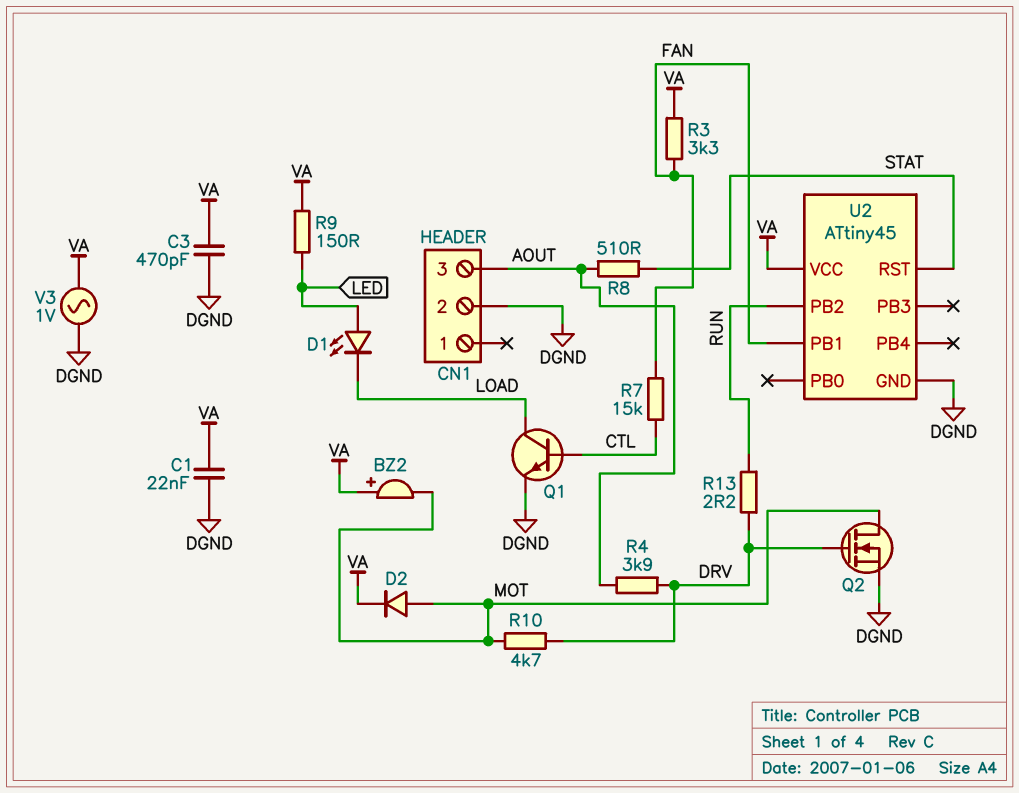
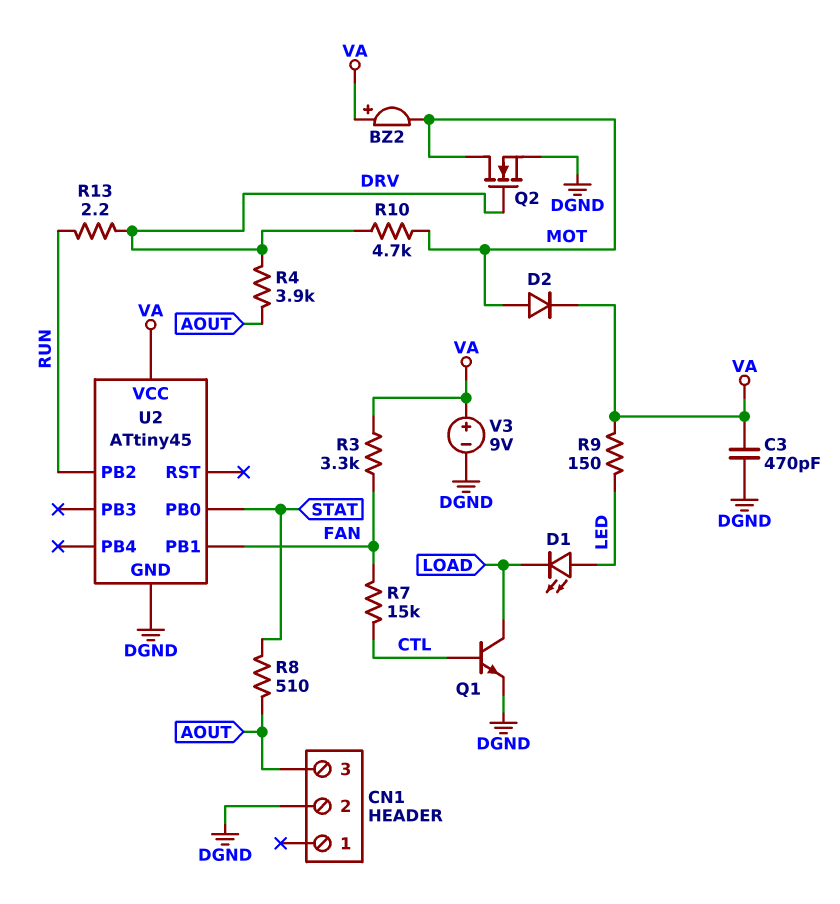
C1: 22nF (DGND, VA) -> none
U2 pin PB0: none -> STAT
U2 pin RST: STAT -> none
V3: AC 1V (DGND, VA) -> 9V (plus VA, minus DGND)

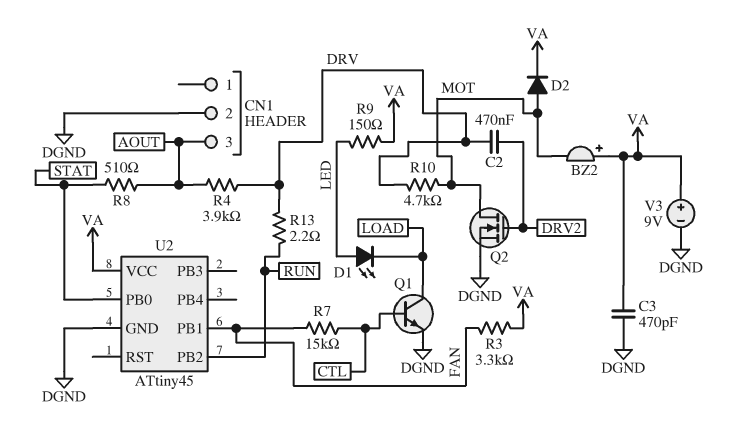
C2: none -> 470nF (DRV, DRV2)
Q2: NMOS (G DRV, D MOT, S DGND) -> NMOS (G DRV2, D MOT, S DGND)

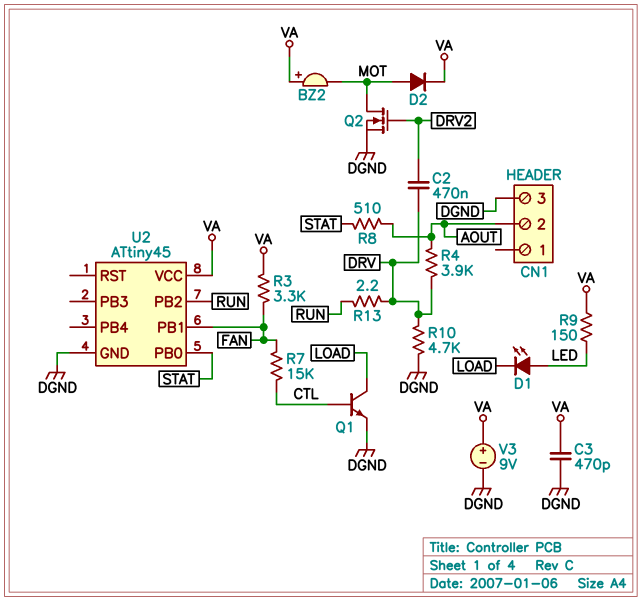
CN1 pin 2: DGND -> AOUT
CN1 pin 3: AOUT -> DGND
R10: 4.7k (DRV, MOT) -> 4.7k (DGND, DRV)

